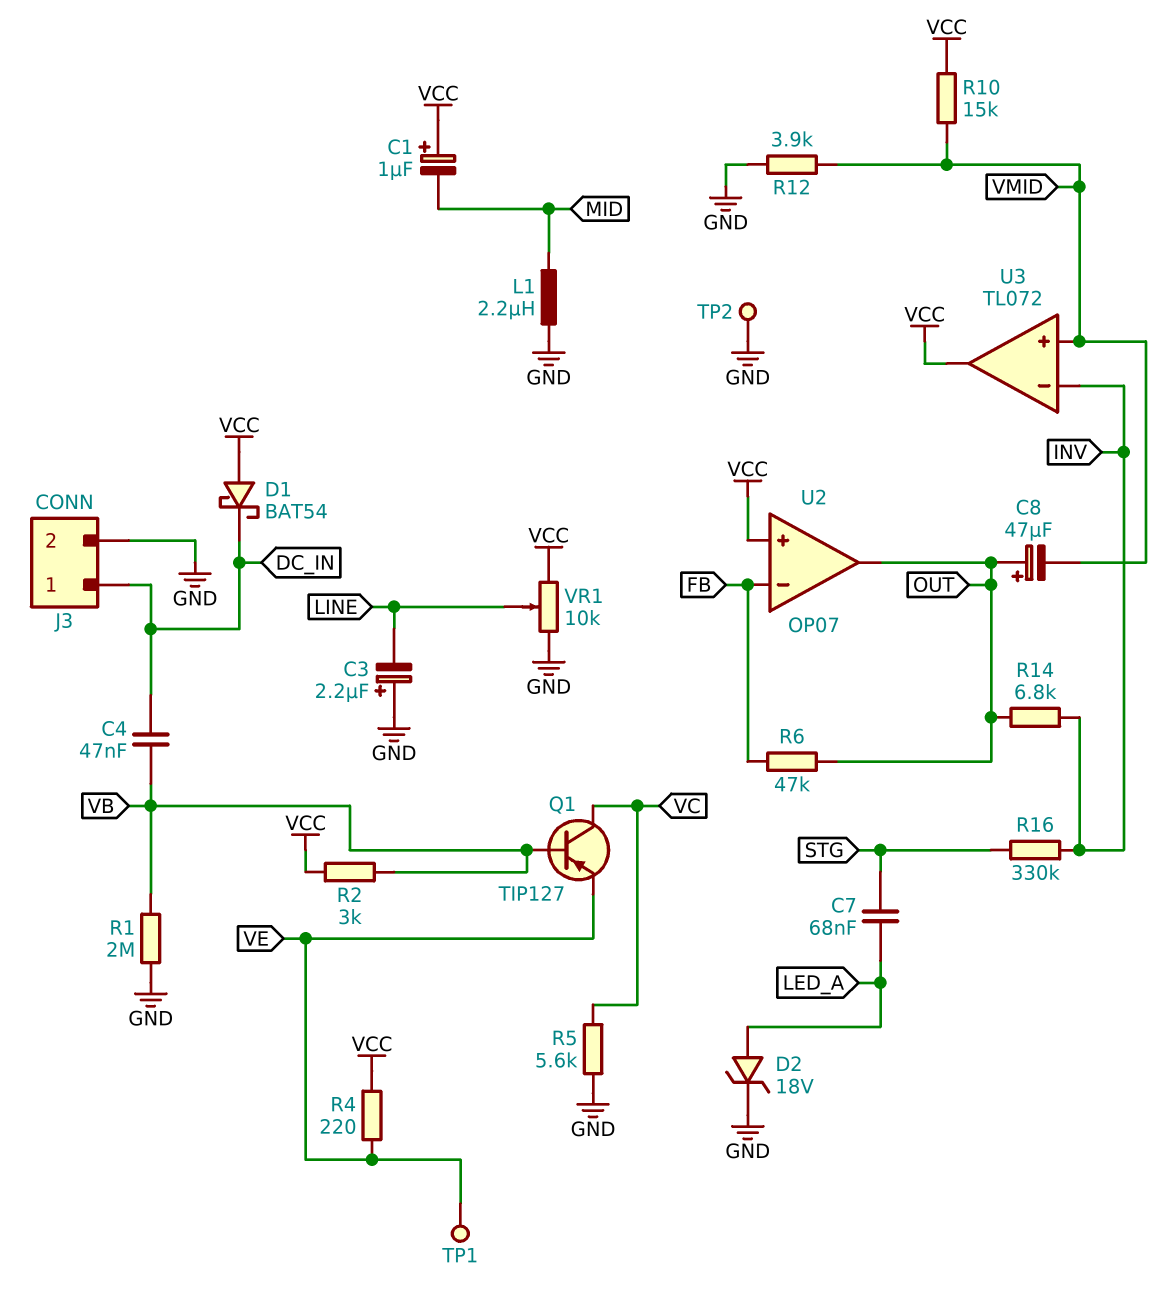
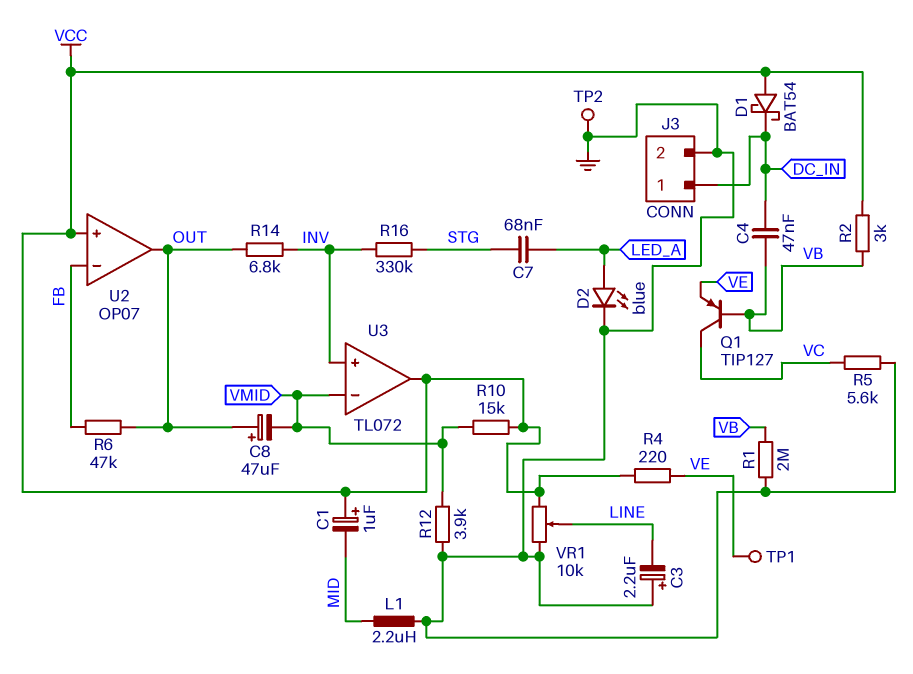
D2: zener 18V (A LED_A, K GND) -> LED blue (A LED_A, K GND)
U3 pin in+: VMID -> INV
U3 pin in-: INV -> VMID

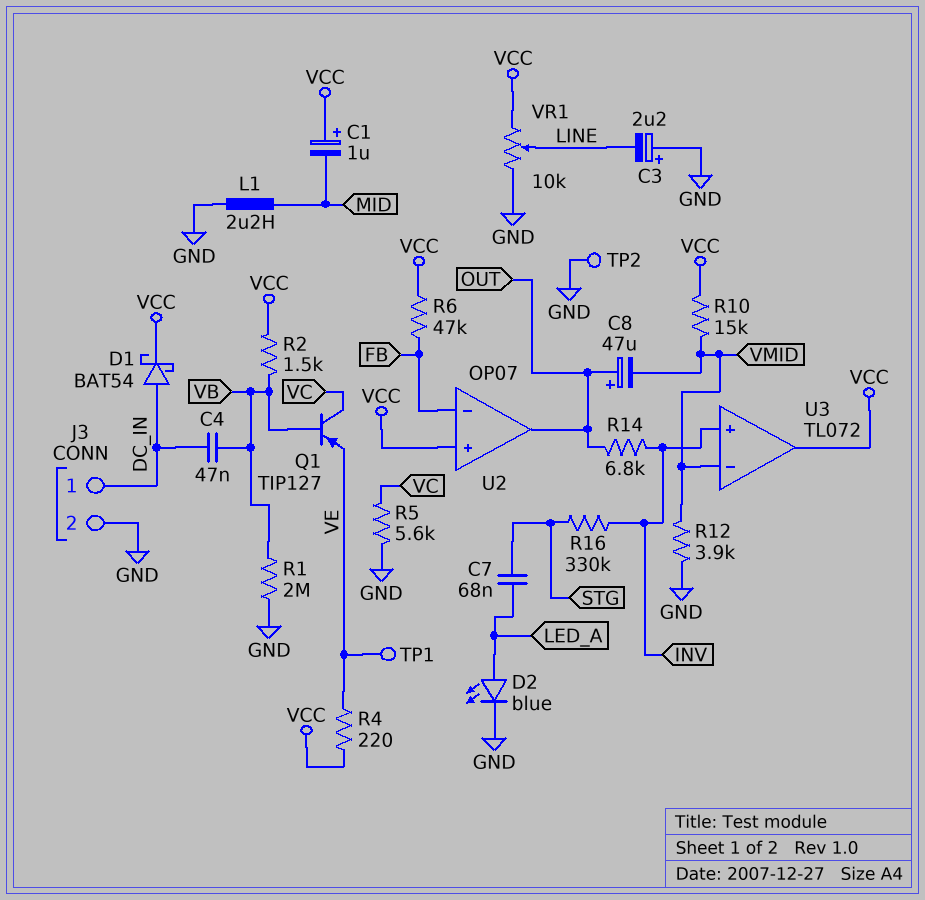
D1: schottky BAT54 (A VCC, K DC_IN) -> schottky BAT54 (A DC_IN, K VCC)
R2: 3k (VB, VCC) -> 1.5k (VB, VCC)
R6: 47k (FB, OUT) -> 47k (FB, VCC)

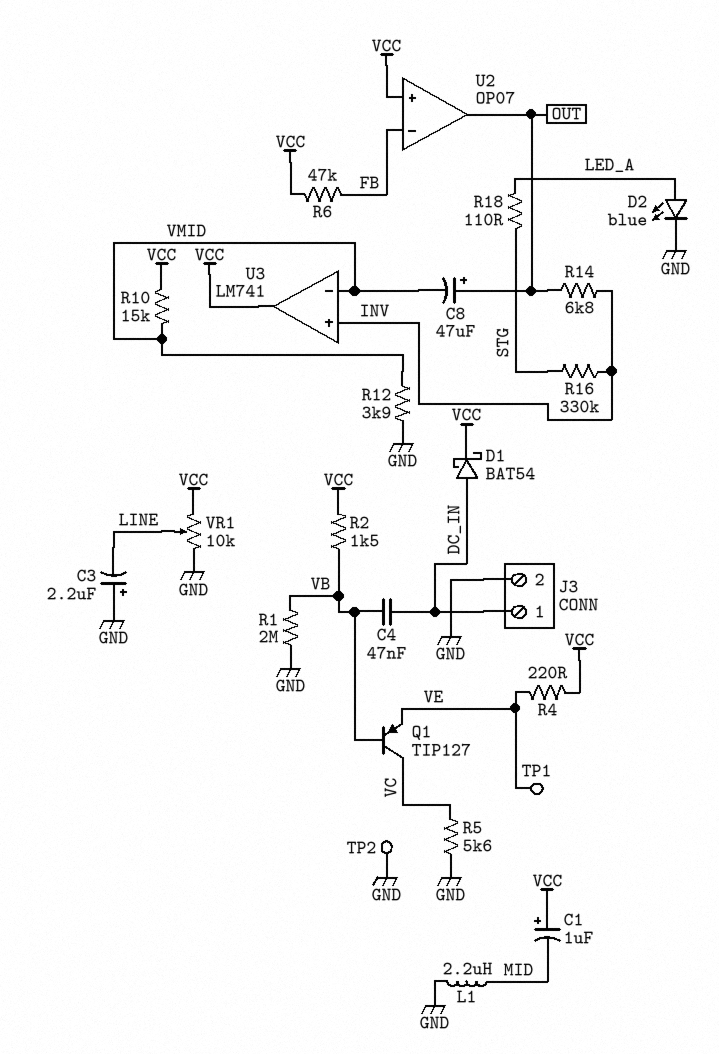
C7: 68nF (LED_A, STG) -> none
R18: none -> 110 (LED_A, STG)
U3: TL072 -> LM741

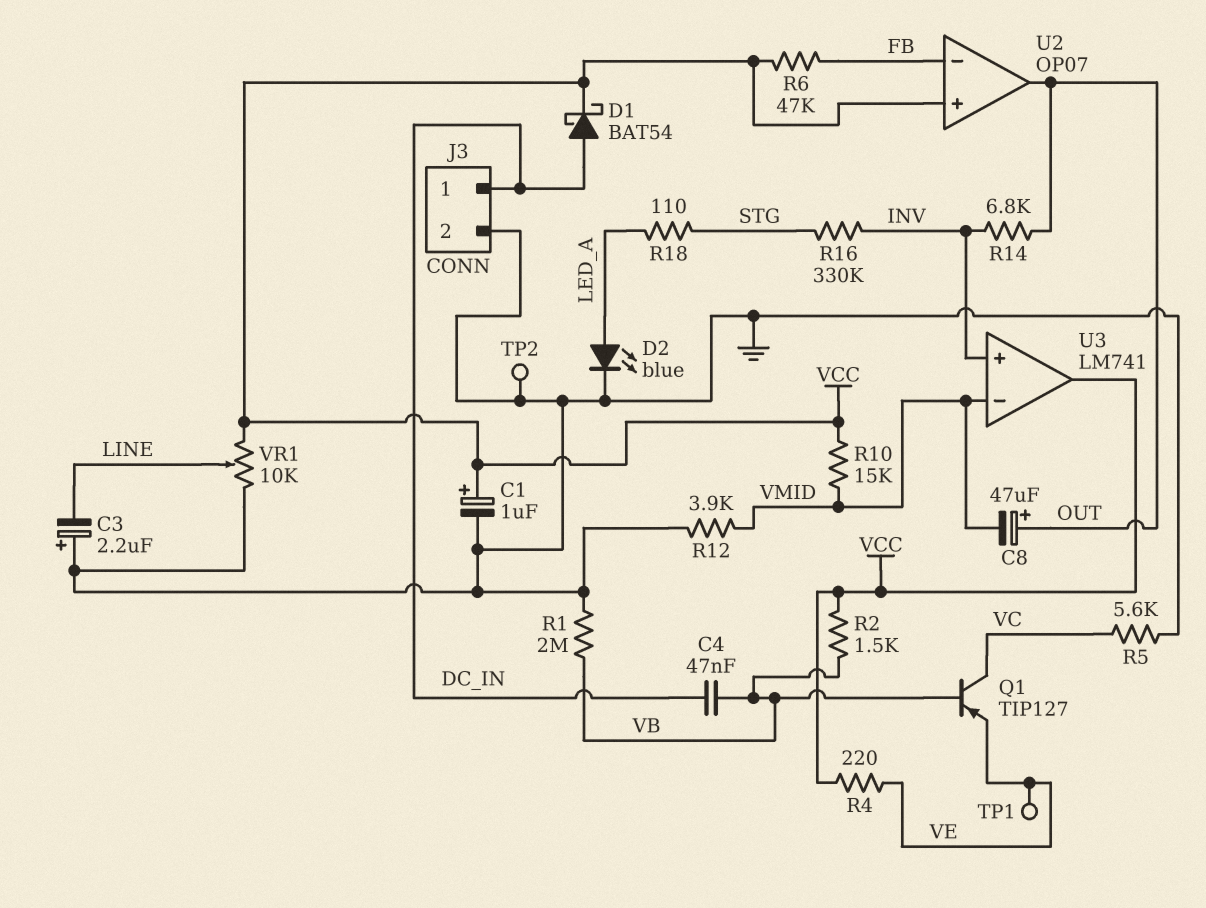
C1: 1uF (plus VCC, minus MID) -> 1uF (plus VCC, minus GND)
L1: 2.2uH (GND, MID) -> none

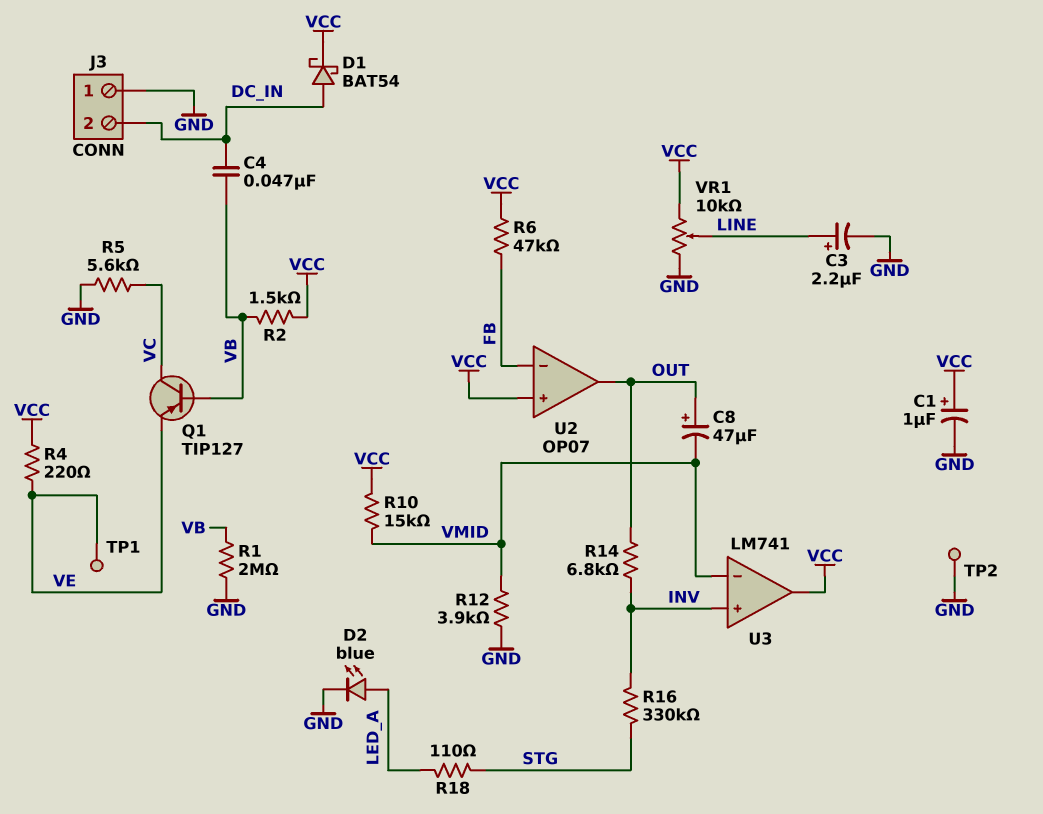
C3: 2.2uF (plus GND, minus LINE) -> 2.2uF (plus LINE, minus GND)
J3 pin 1: DC_IN -> GND
J3 pin 2: GND -> DC_IN

